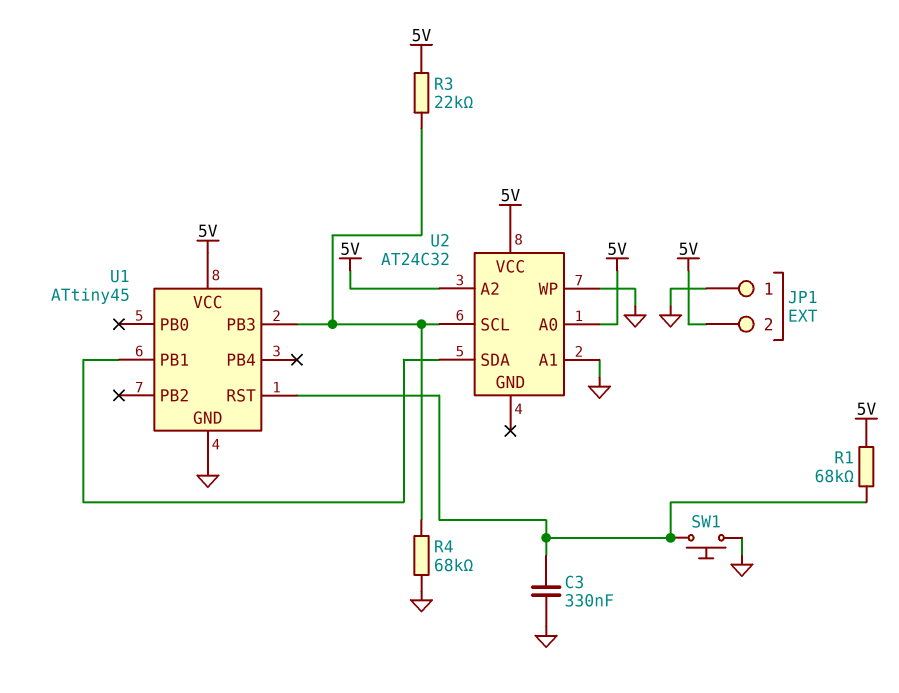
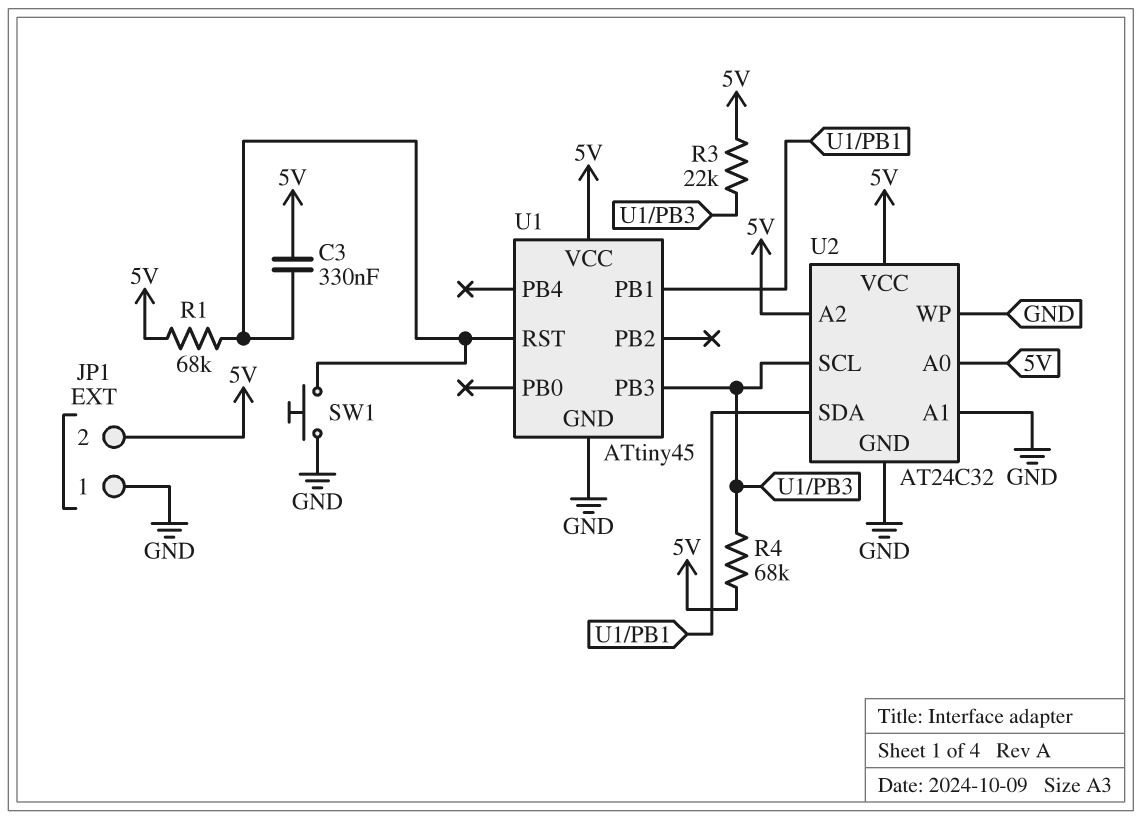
C3: 330nF (GND, U1/RST) -> 330nF (5V, U1/RST)
R4: 68k (GND, U1/PB3) -> 68k (5V, U1/PB3)
U2 pin GND: none -> GND

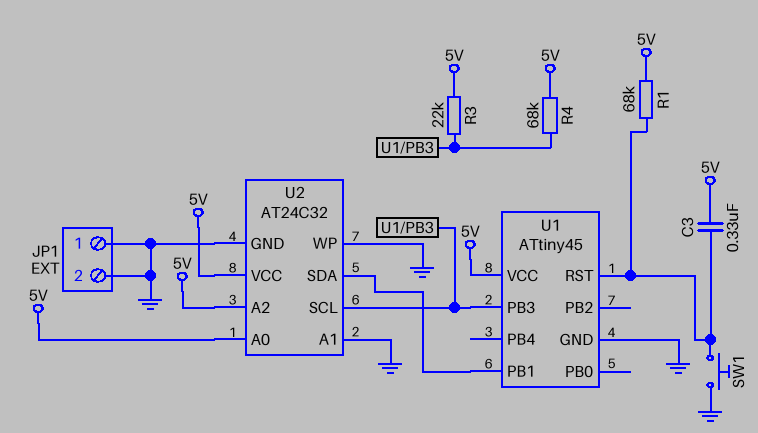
JP1 pin 2: 5V -> GND

